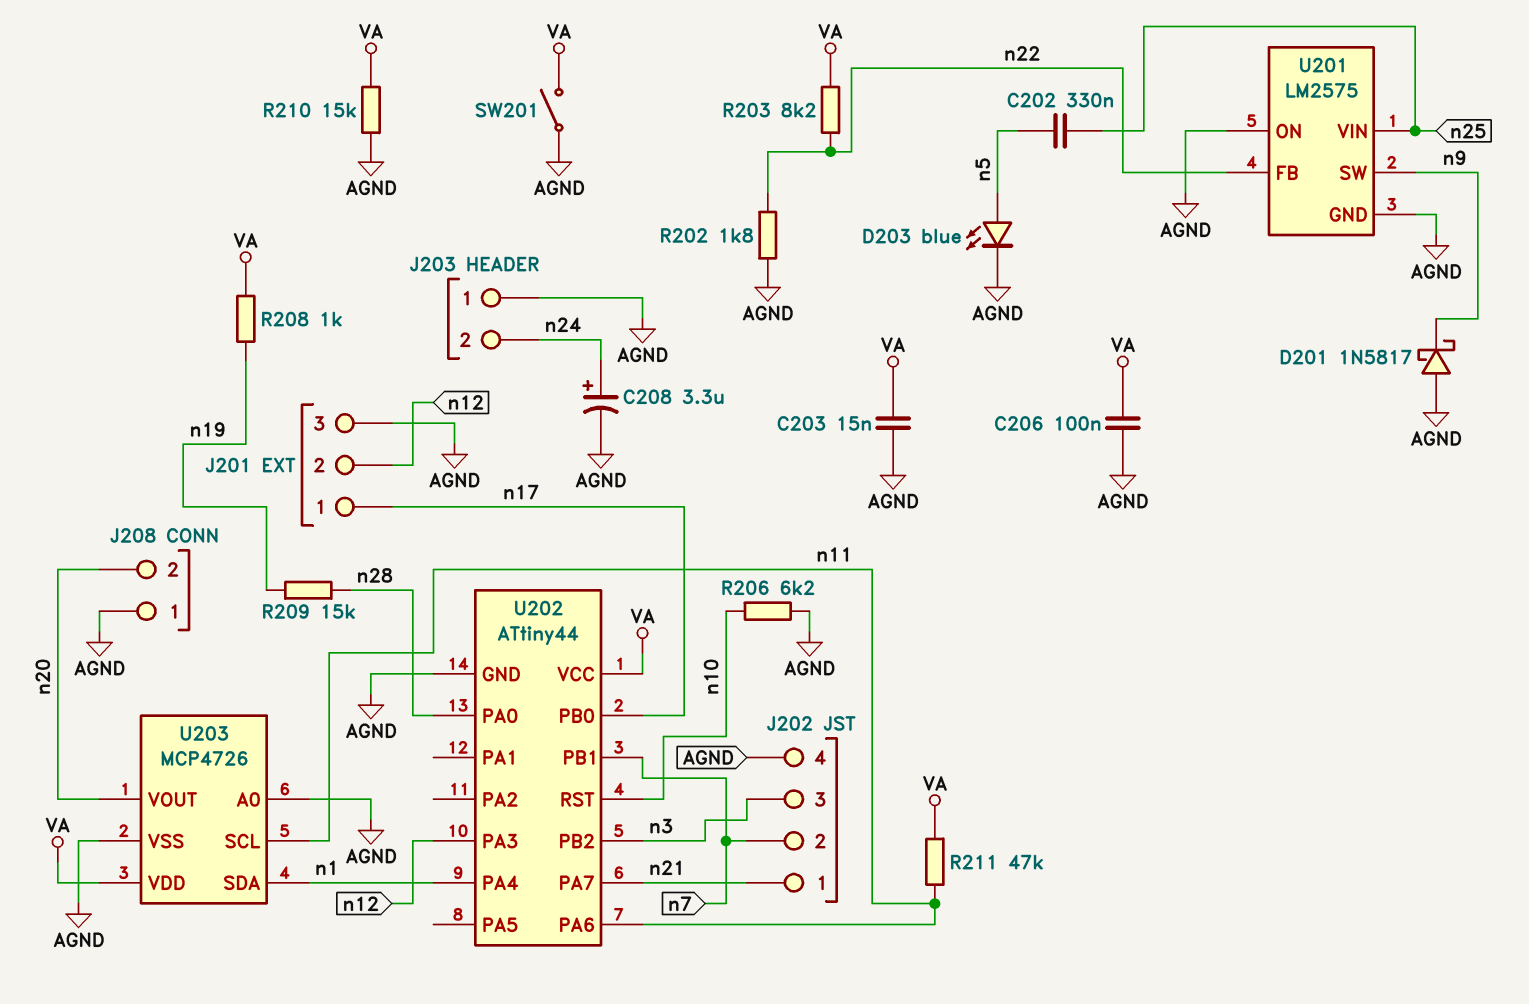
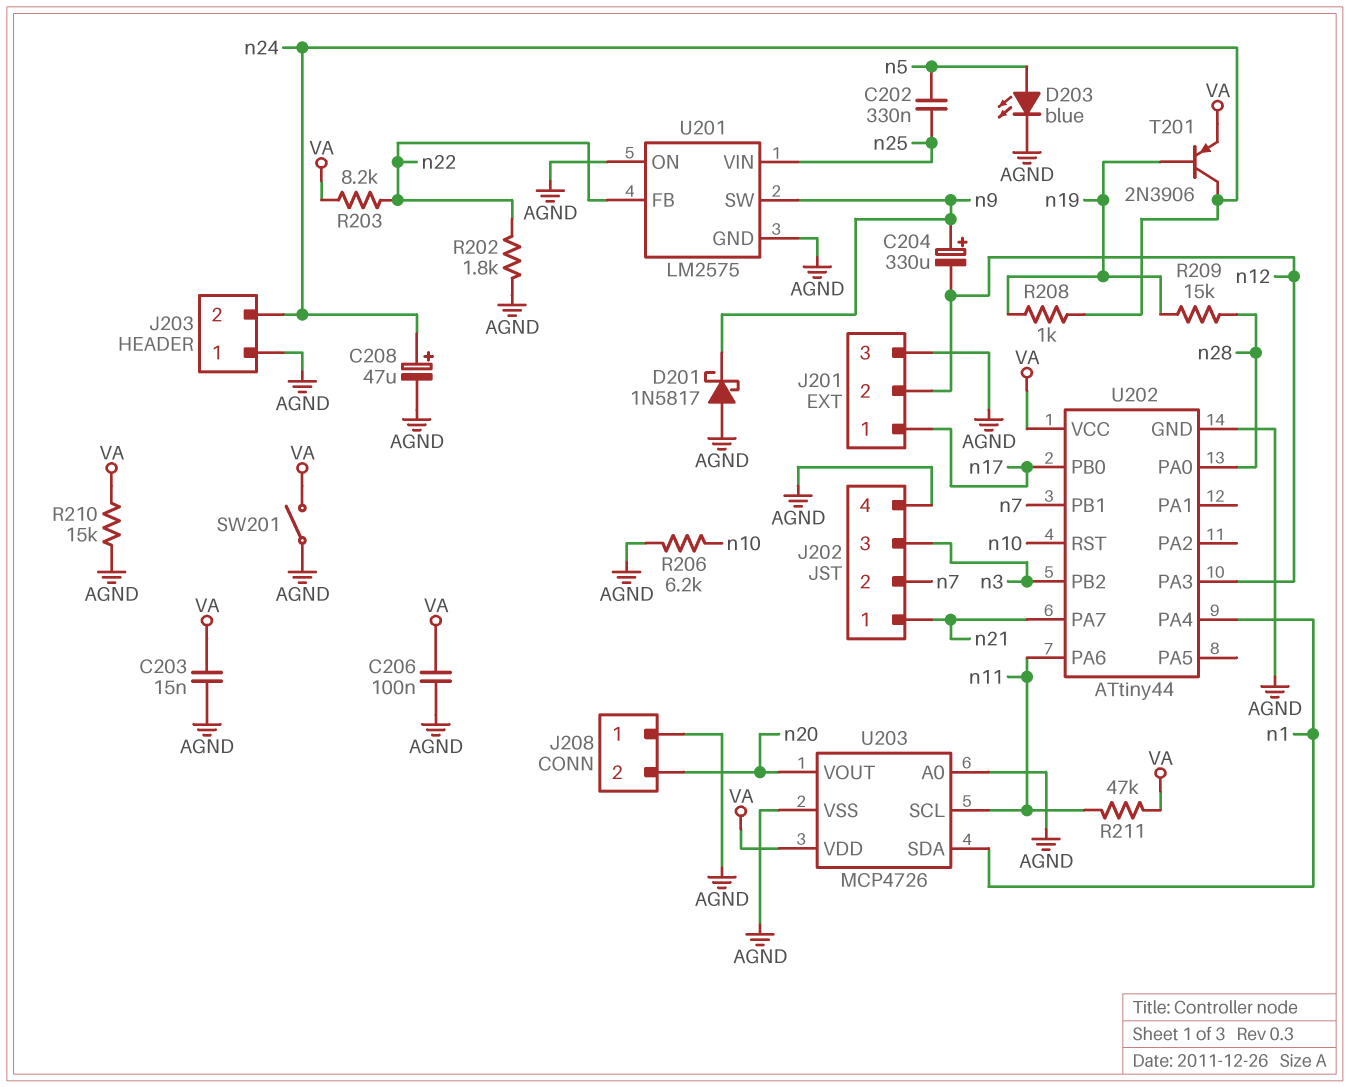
C204: none -> 330uF (plus n9, minus n12)
C208: 3.3uF (plus n24, minus AGND) -> 47uF (plus n24, minus AGND)
R208: 1k (VA, n19) -> 1k (n19, n24)
T201: none -> PNP 2N3906 (B n19, C n24, E VA)

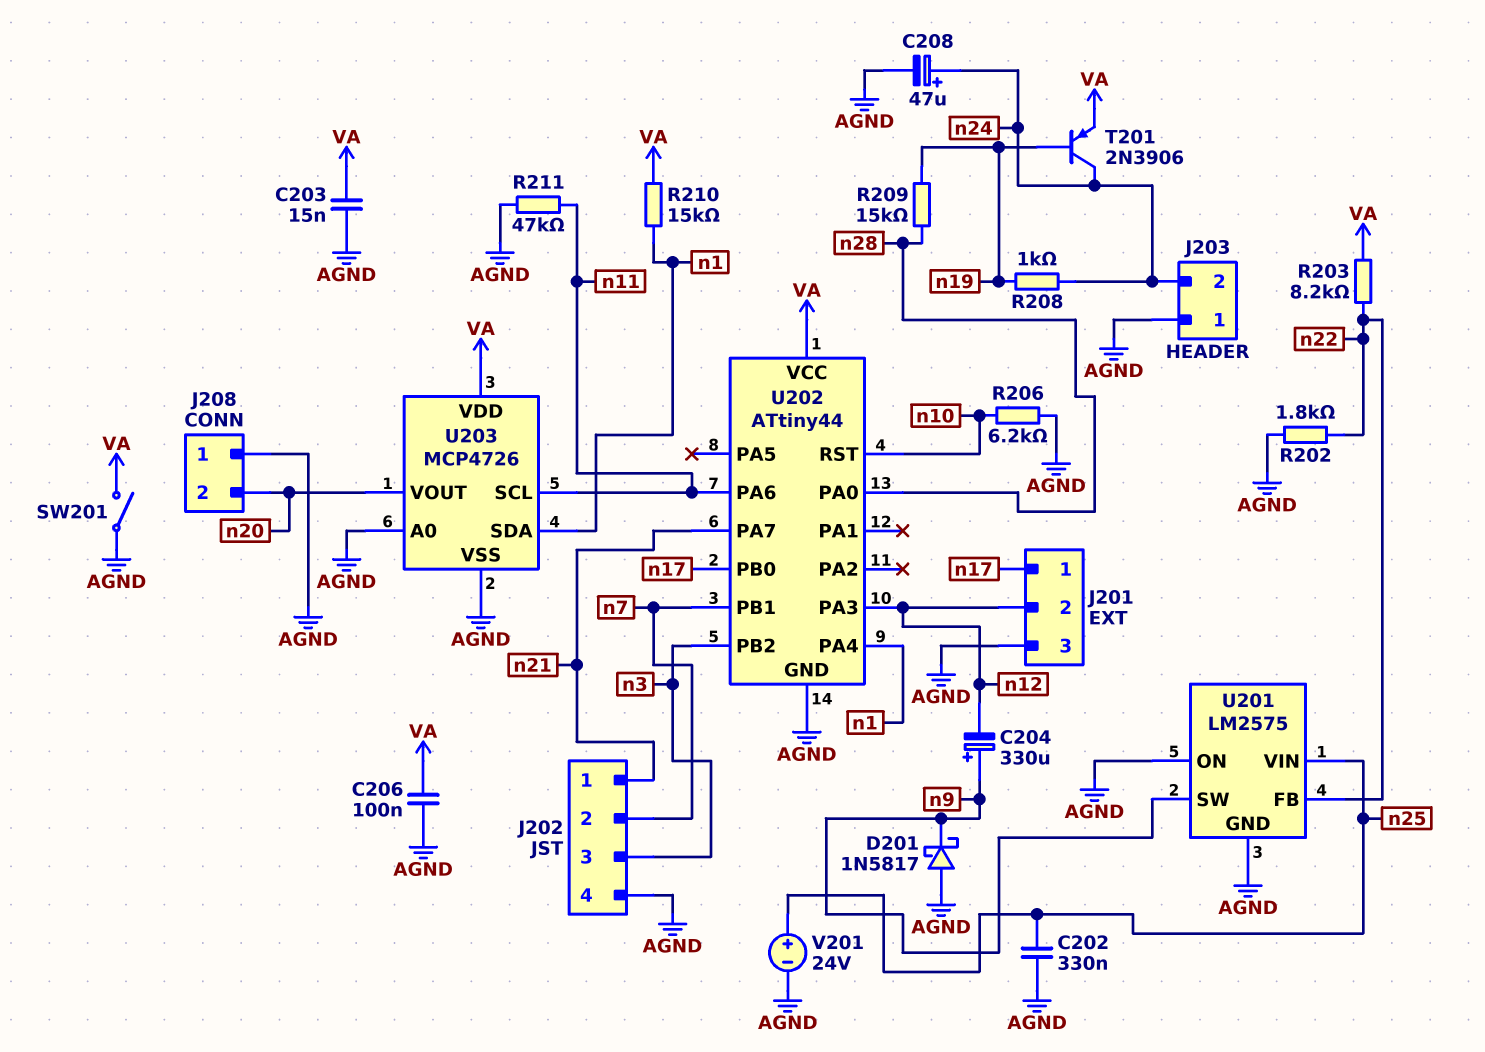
C202: 330nF (n5, n25) -> 330nF (AGND, n25)
D203: LED blue (A n5, K AGND) -> none
R210: 15k (AGND, VA) -> 15k (VA, n1)
R211: 47k (VA, n11) -> 47k (AGND, n11)
V201: none -> 24V (plus n25, minus AGND)

